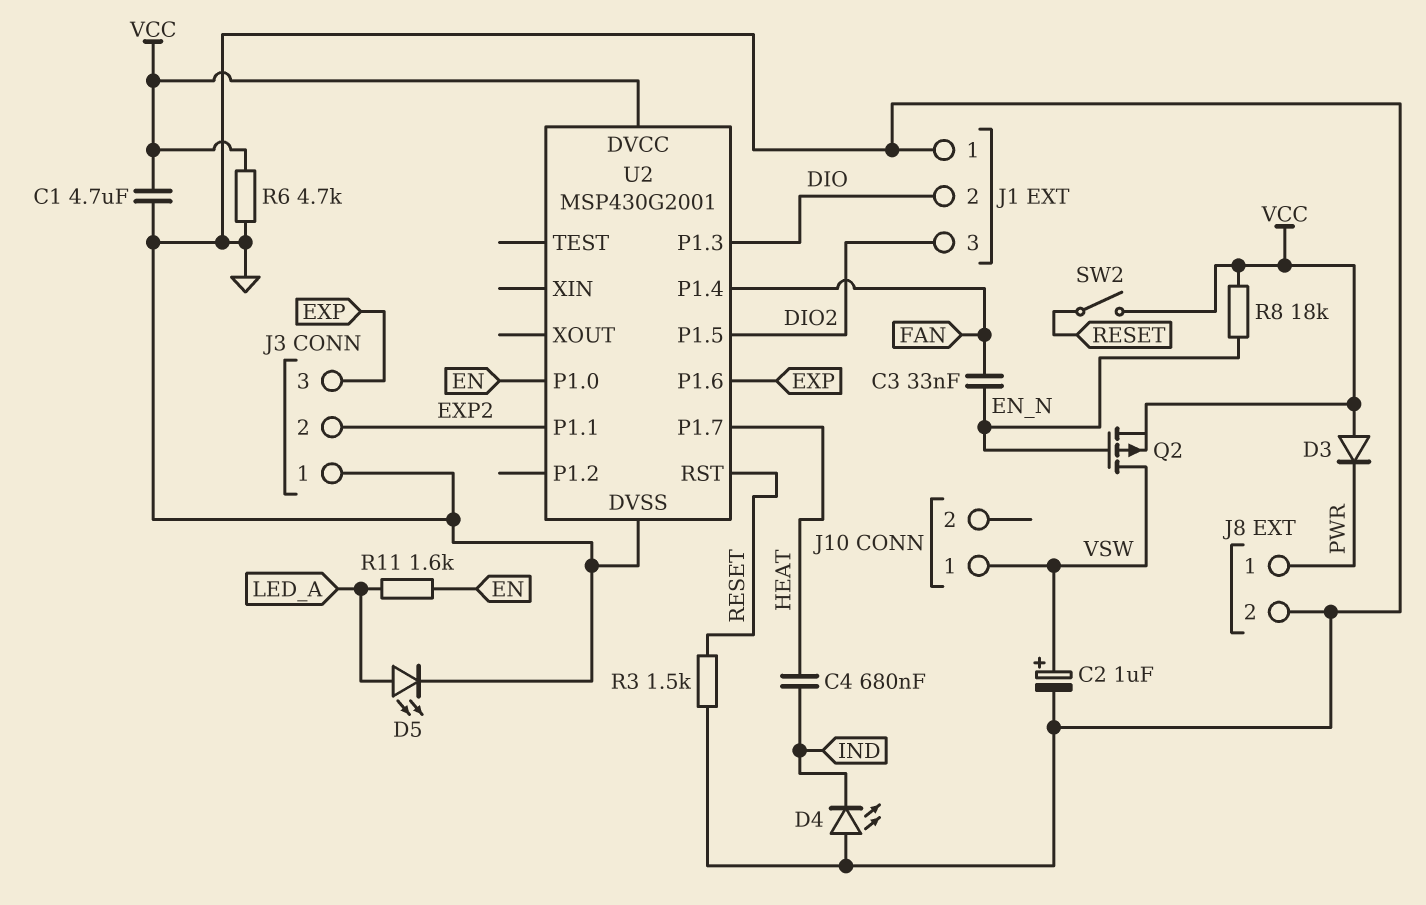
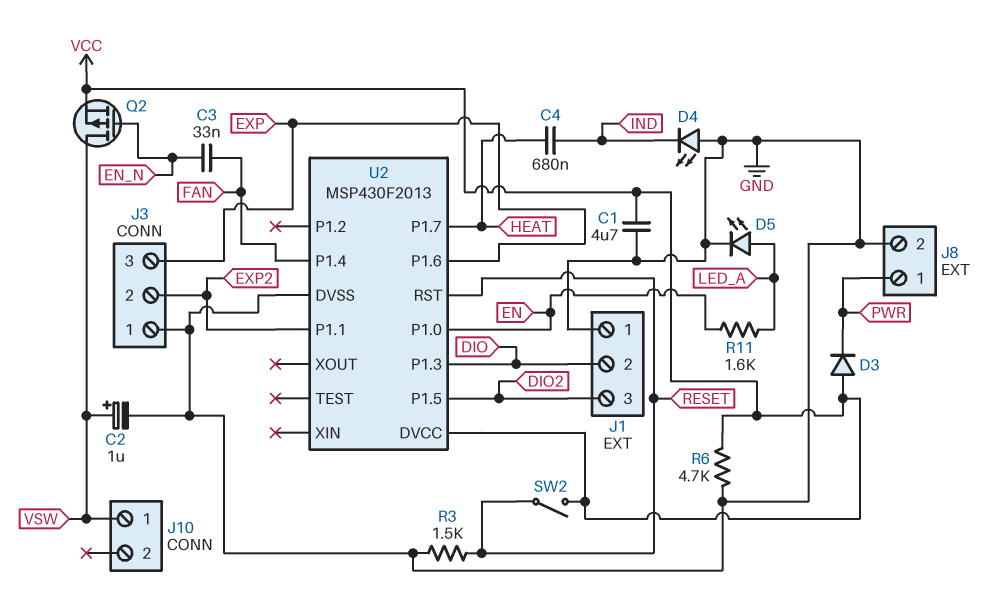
R8: 18k (EN_N, VCC) -> none
U2: MSP430G2001 -> MSP430F2013

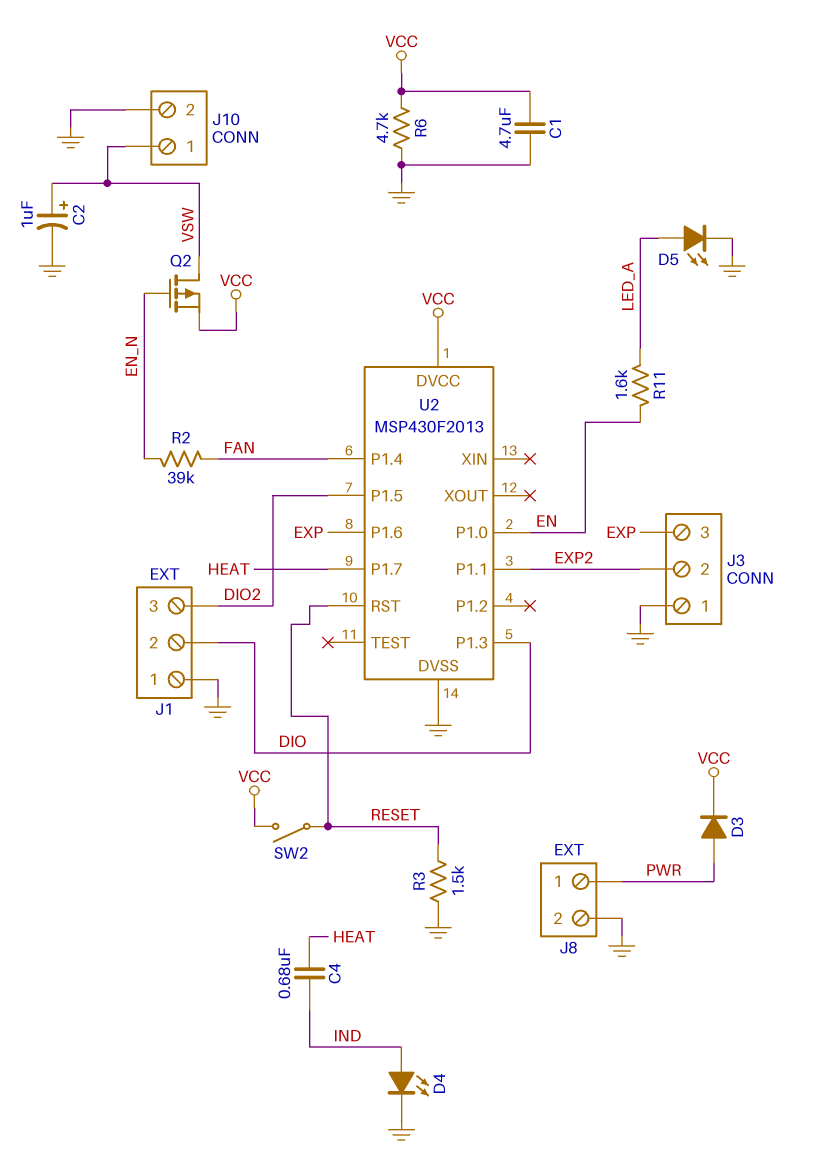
C3: 33nF (EN_N, FAN) -> none
D3: diode (A VCC, K PWR) -> diode (A PWR, K VCC)
D4: LED (A GND, K IND) -> LED (A IND, K GND)
J10 pin 2: none -> GND
R2: none -> 39k (EN_N, FAN)

